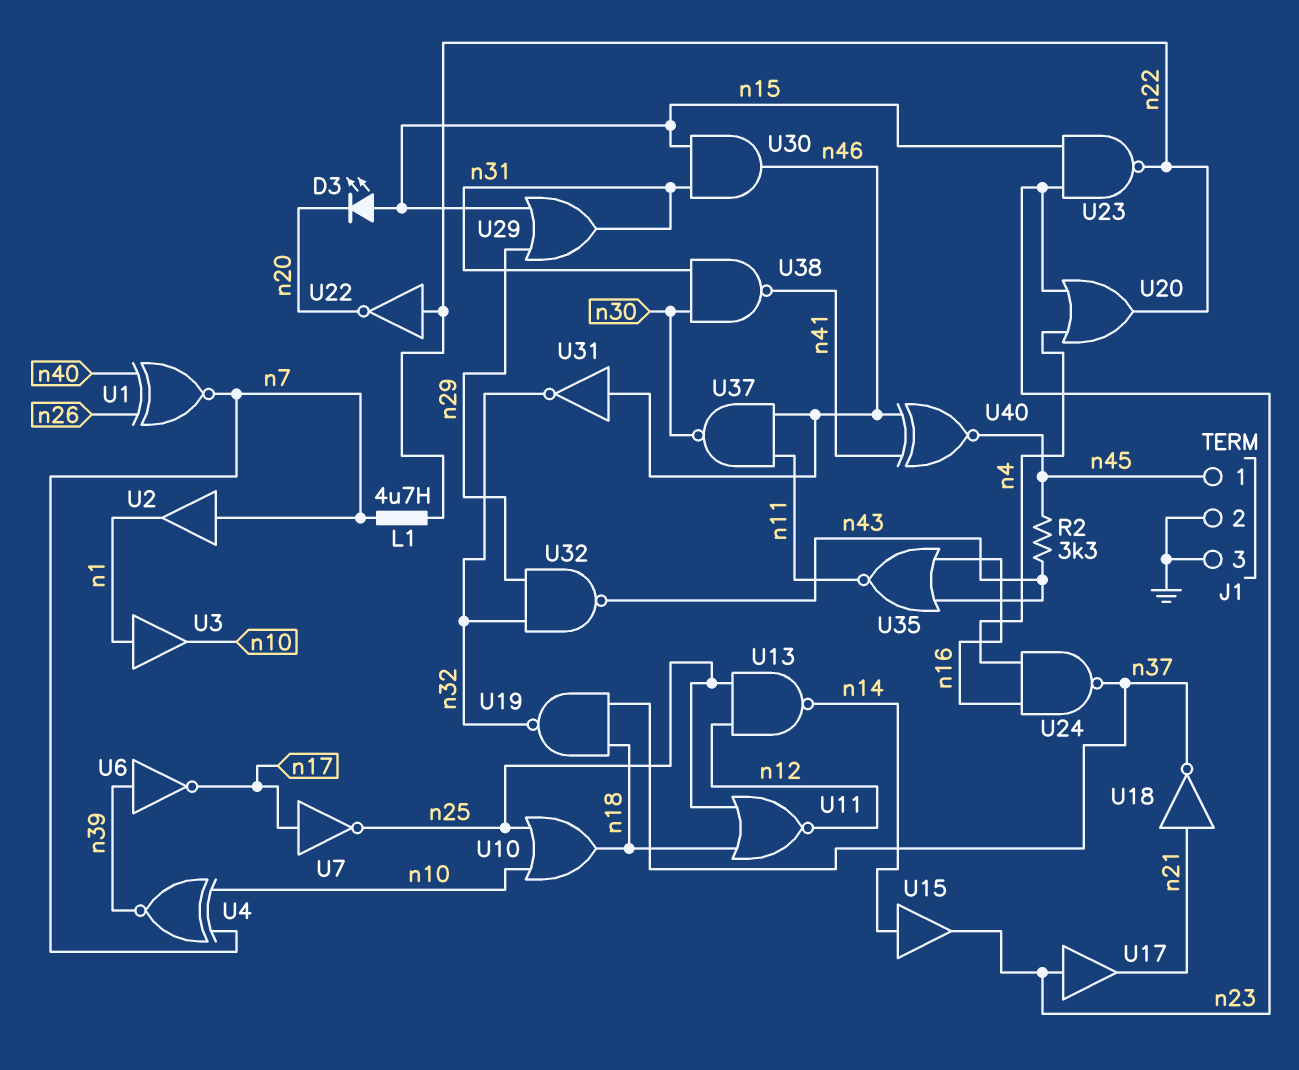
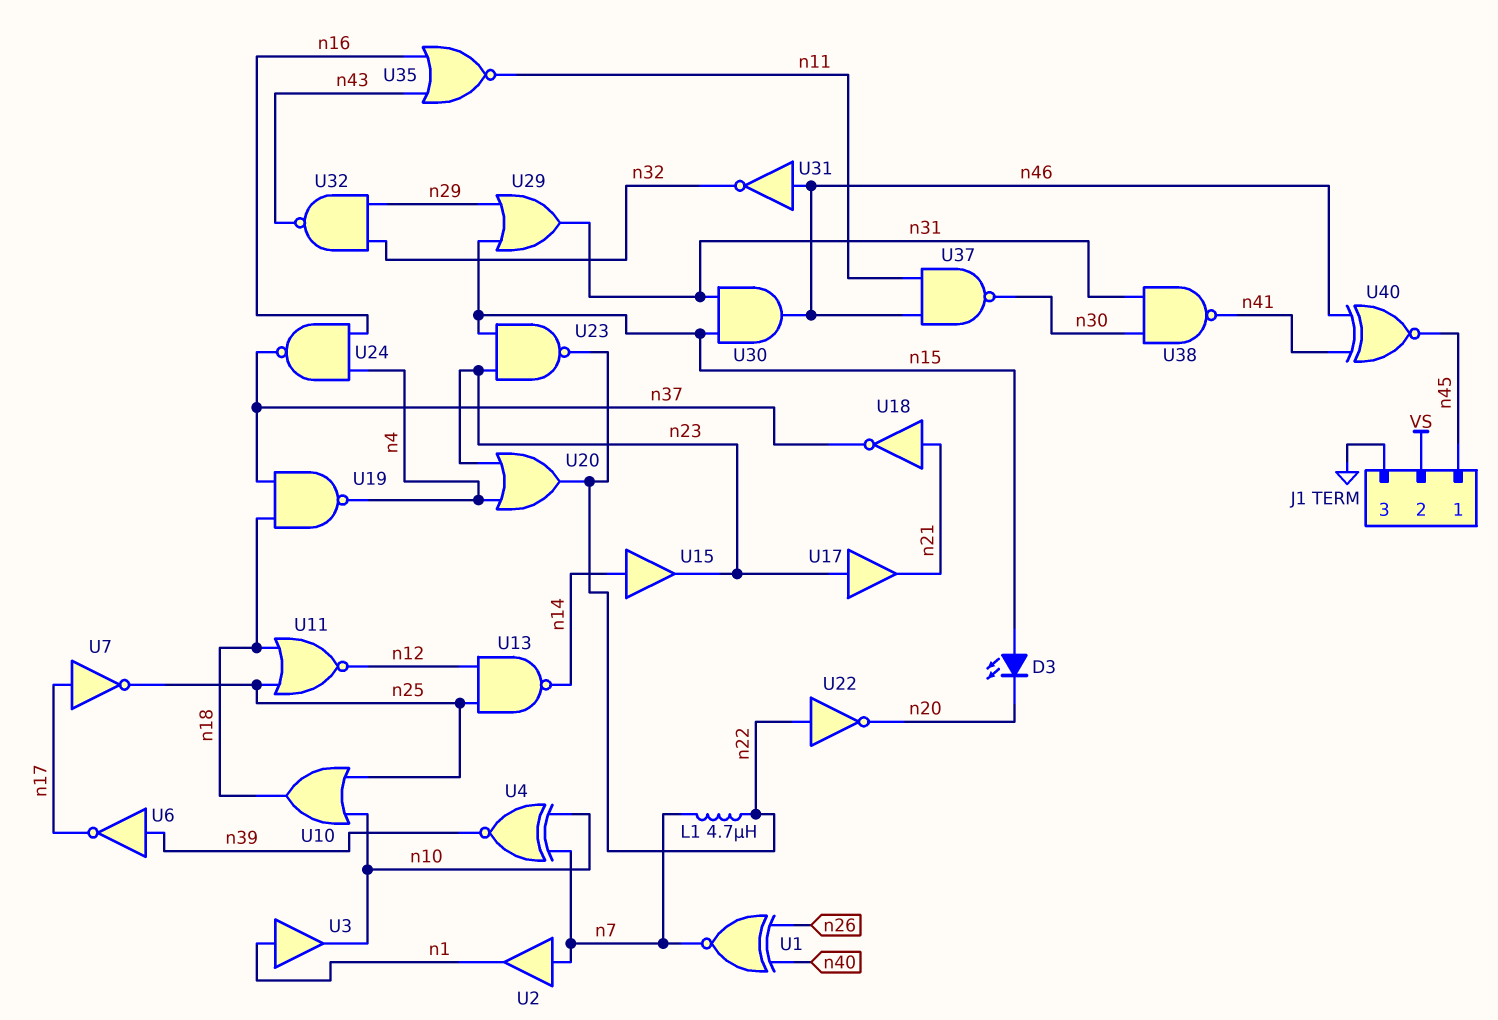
J1 pin 2: GND -> VS
R2: 3.3k (n43, n45) -> none
U19: NAND (in n18, in n37, out n32) -> NAND (in n18, in n37, out n4)

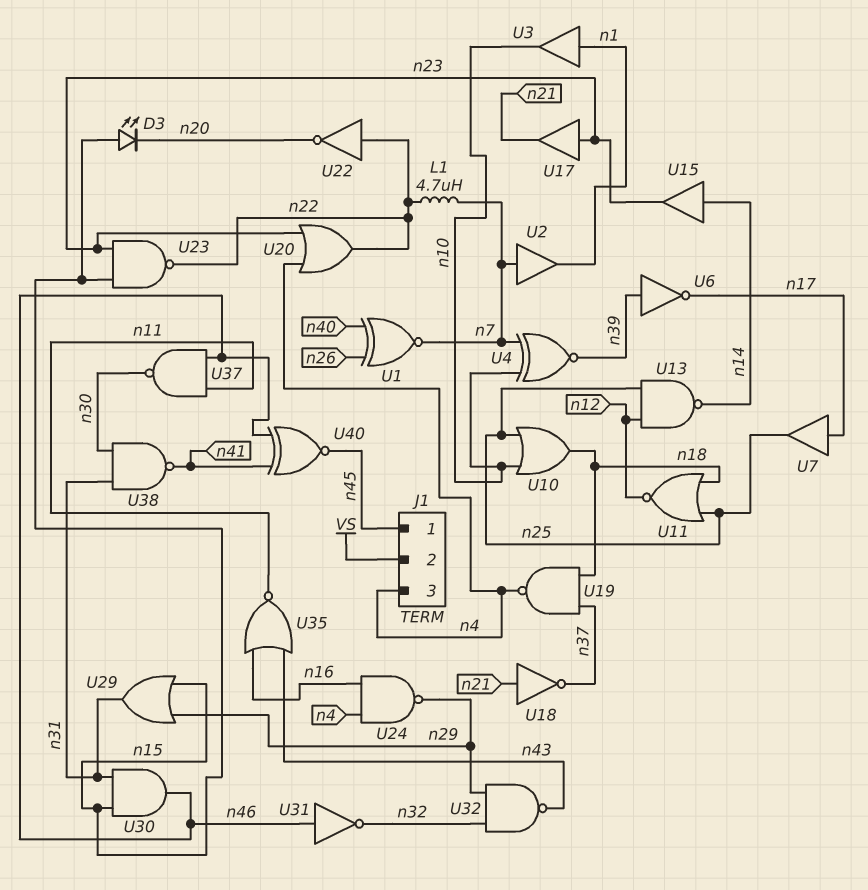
J1 pin 3: GND -> n4
U7: NOT (in n17, out n25) -> buffer (in n17, out n25)
U24: NAND (in n4, in n16, out n37) -> NAND (in n4, in n16, out n29)

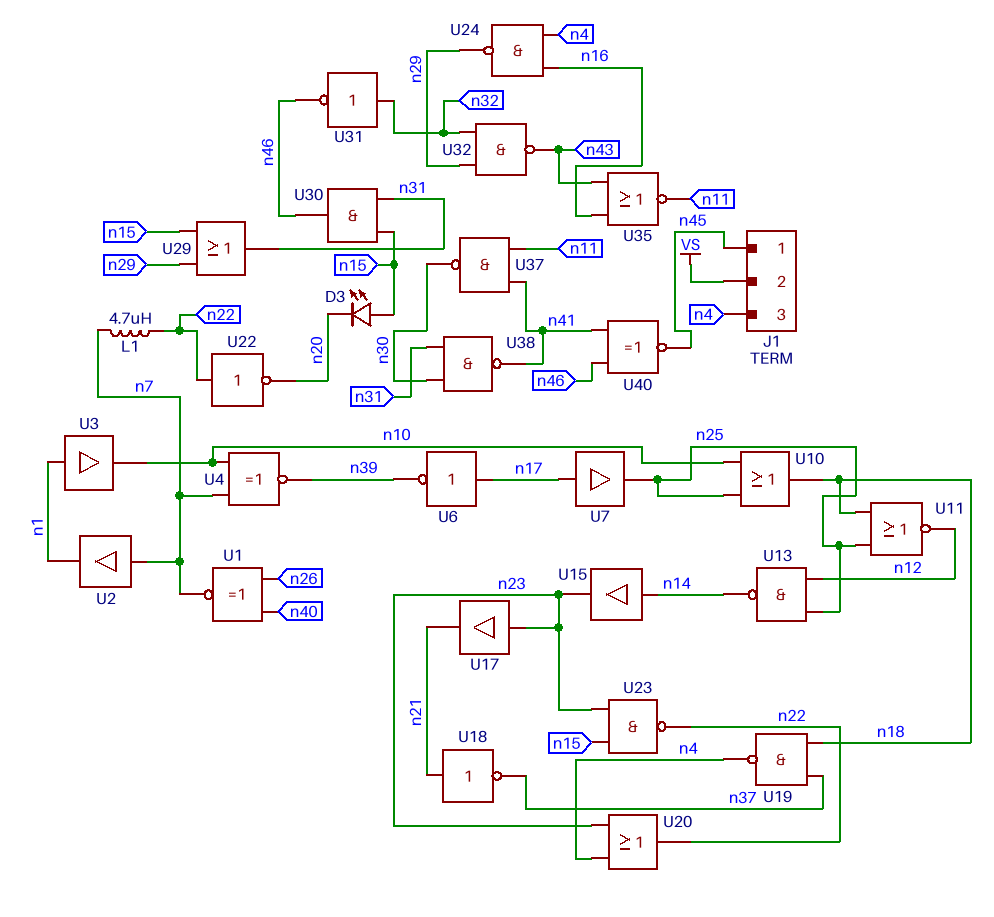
U6: NOT (in n39, out n17) -> NOT (in n17, out n39)
U31: NOT (in n46, out n32) -> NOT (in n32, out n46)
U37: NAND (in n11, in n46, out n30) -> NAND (in n11, in n41, out n30)

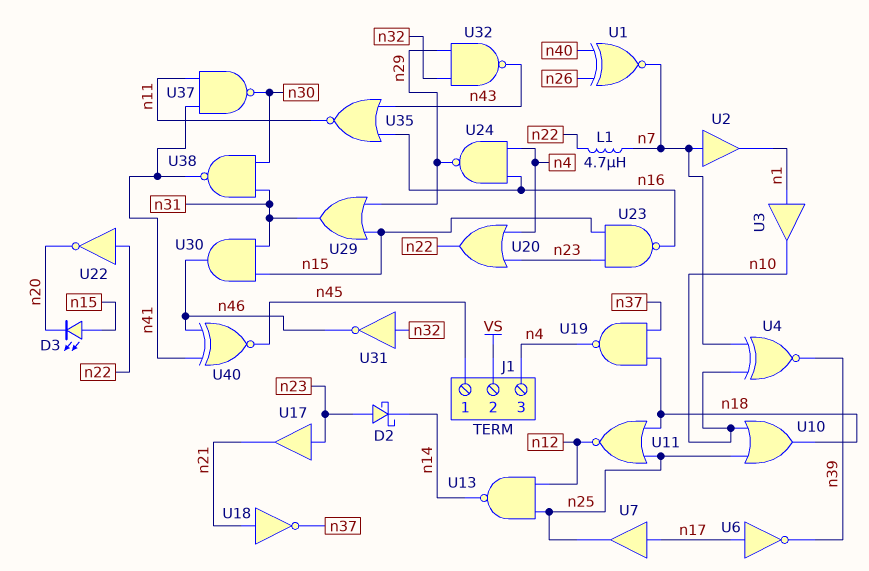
D2: none -> schottky (A n23, K n14)
U15: buffer (in n14, out n23) -> none
U23: NAND (in n15, in n23, out n22) -> NAND (in n15, in n23, out n16)

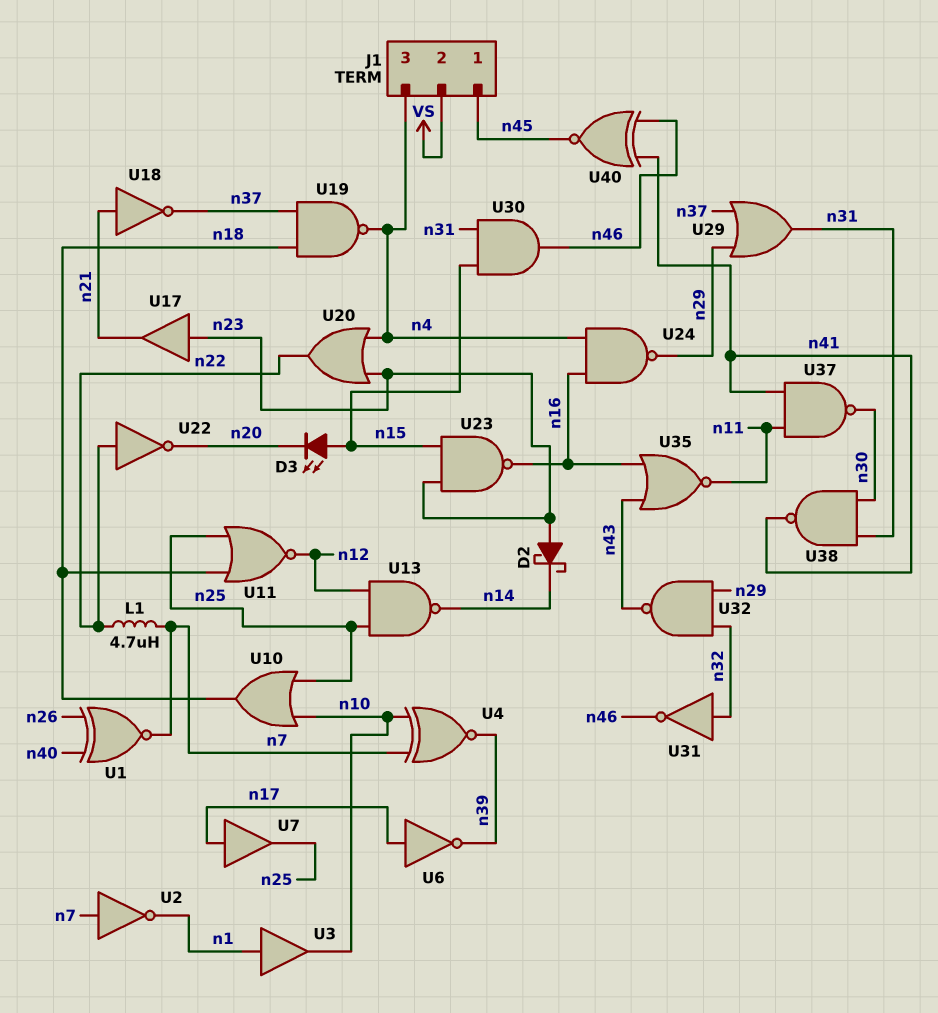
U2: buffer (in n7, out n1) -> NOT (in n7, out n1)
U29: OR (in n15, in n29, out n31) -> OR (in n29, in n37, out n31)

